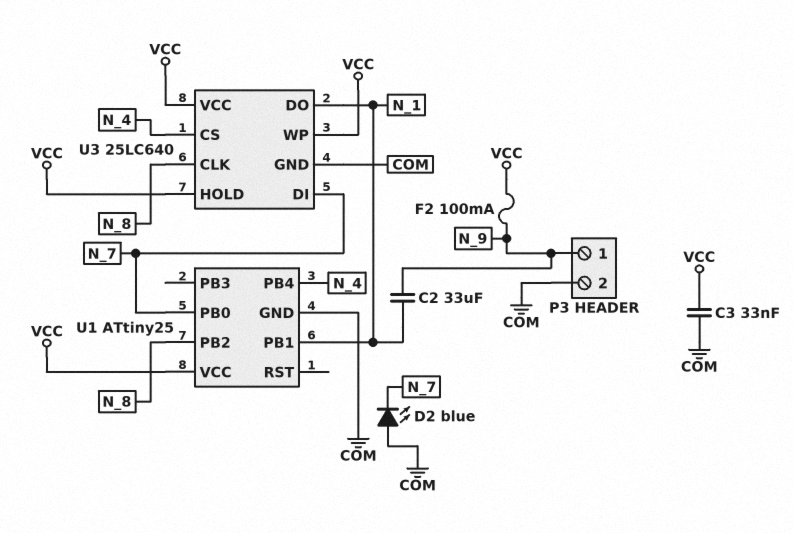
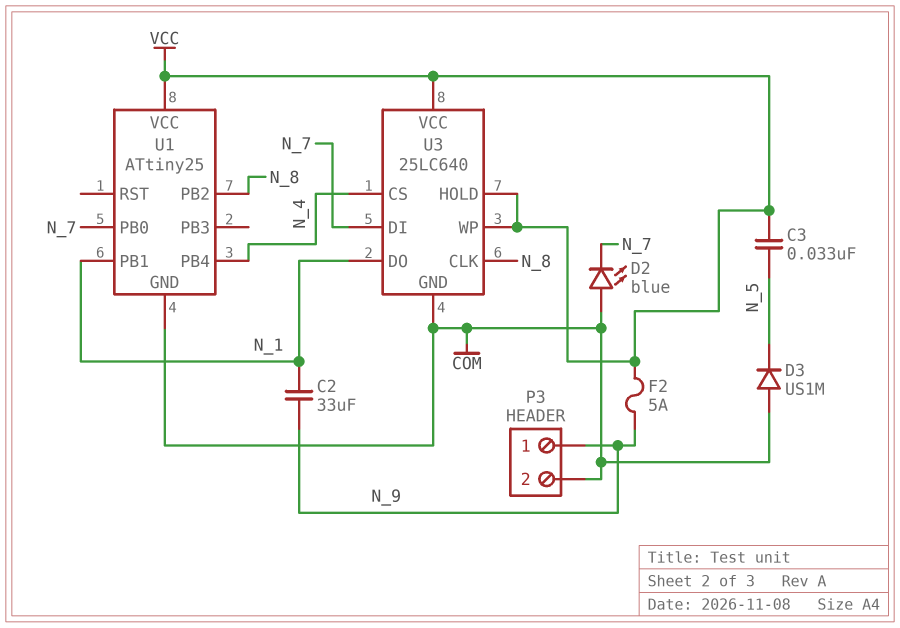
C3: 33nF (COM, VCC) -> 33nF (N_5, VCC)
D3: none -> diode US1M (A COM, K N_5)
F2: 100mA (N_9, VCC) -> 5A (N_9, VCC)

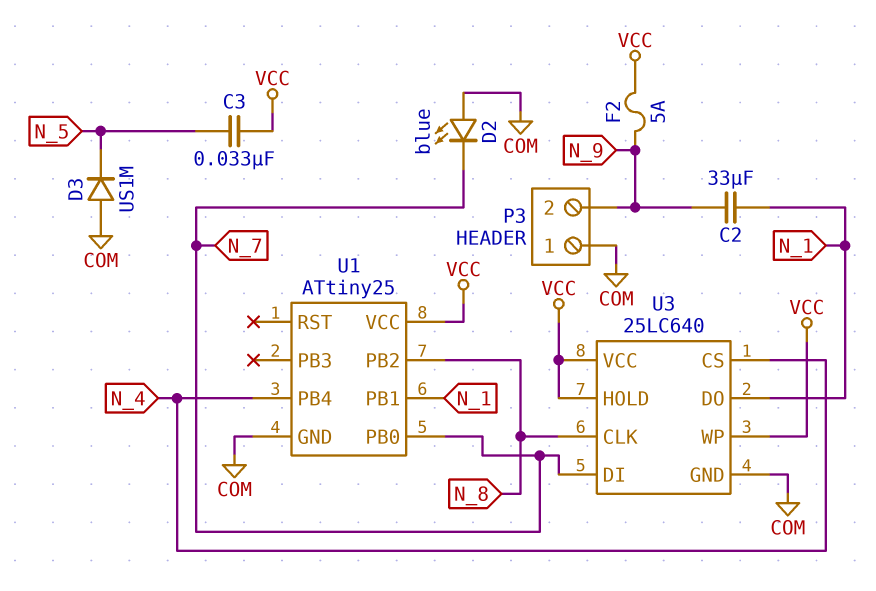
P3 pin 1: N_9 -> COM
P3 pin 2: COM -> N_9

